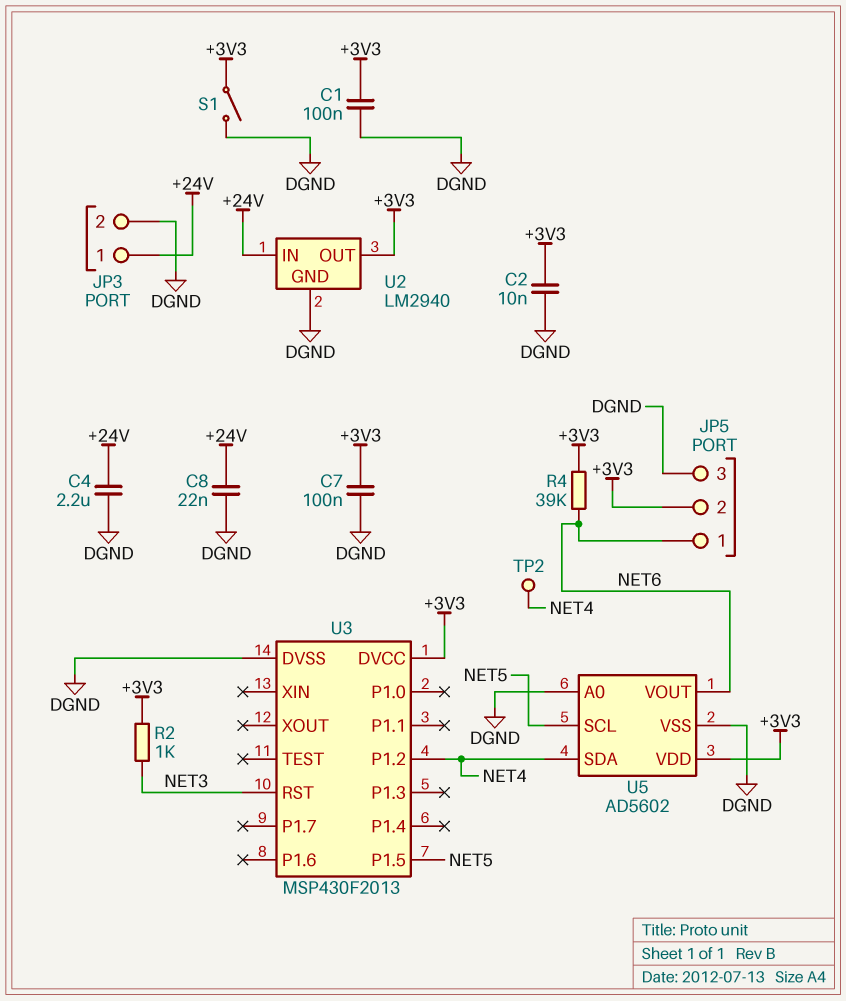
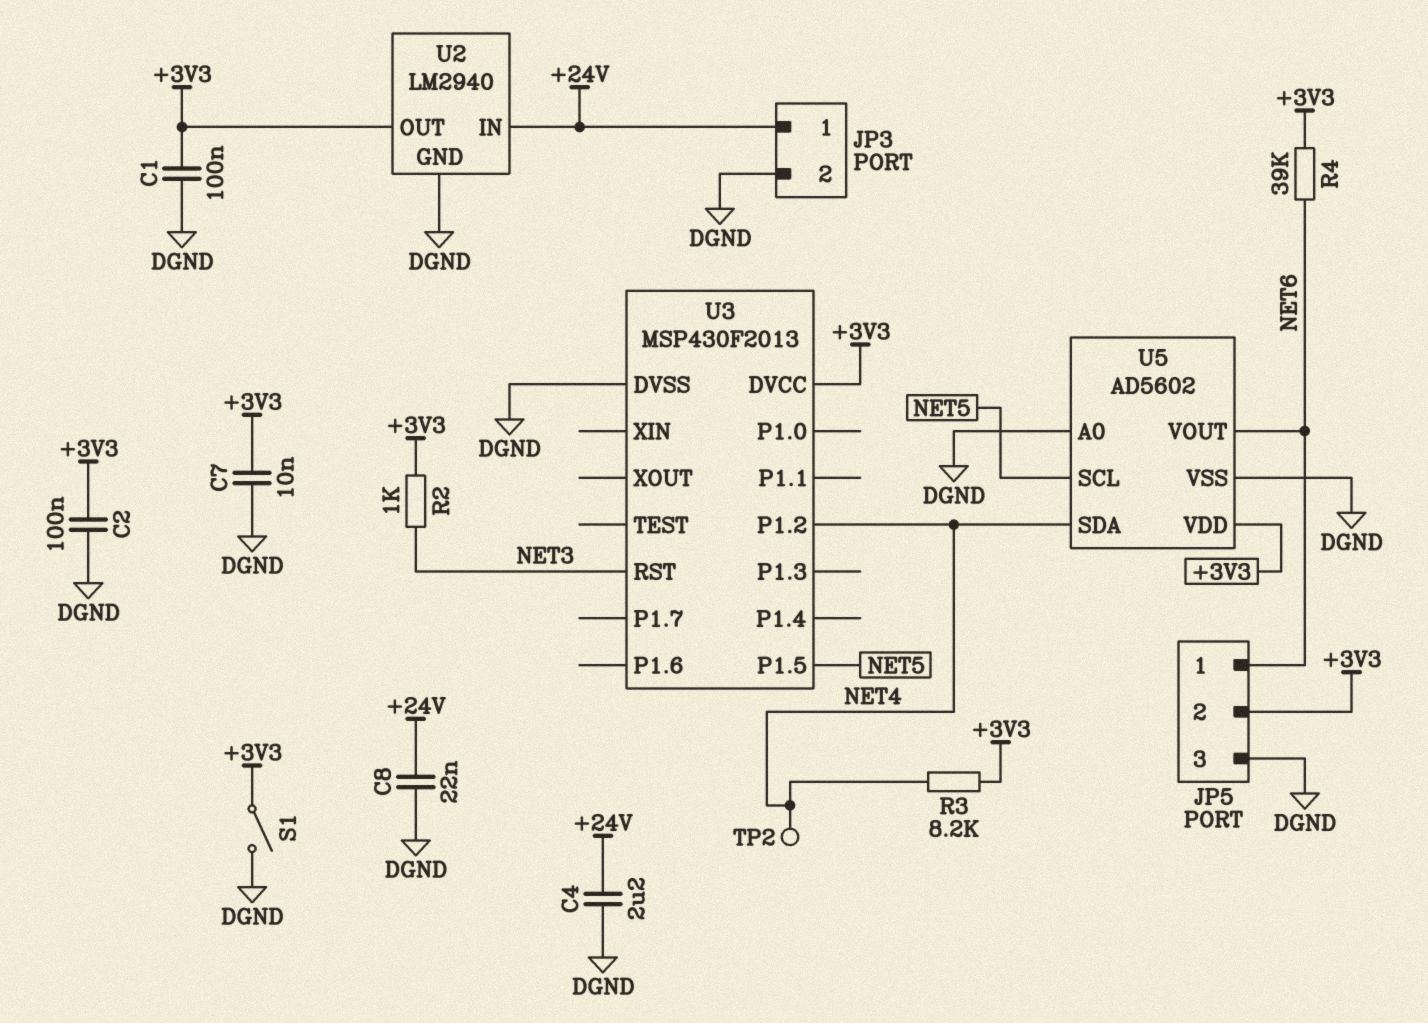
C2: 10nF (+3V3, DGND) -> 100nF (+3V3, DGND)
C7: 100nF (+3V3, DGND) -> 10nF (+3V3, DGND)
R3: none -> 8.2k (+3V3, NET4)

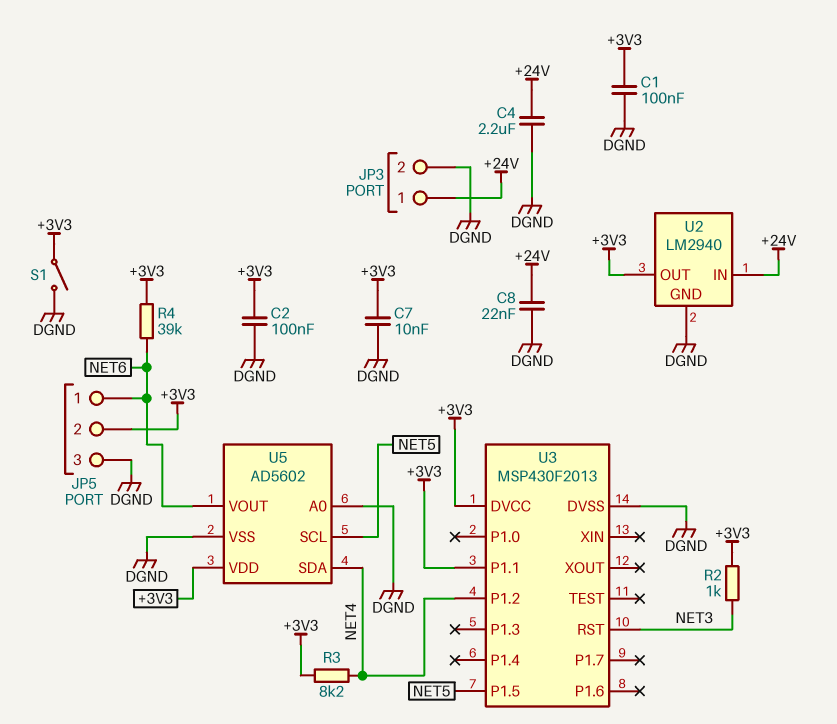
TP2: test point (NET4) -> none
U3 pin P1.1: none -> +3V3

